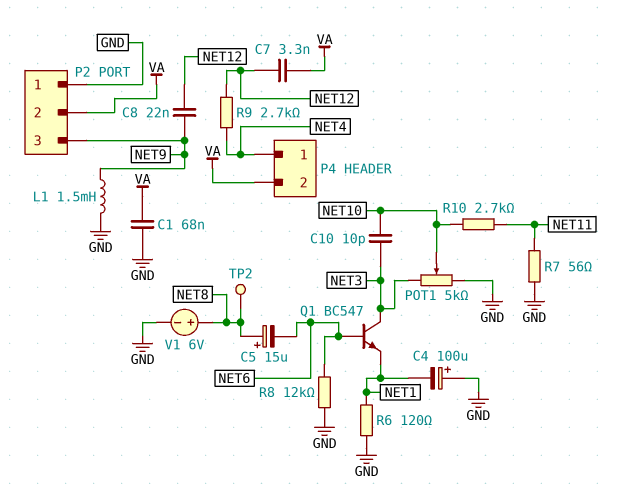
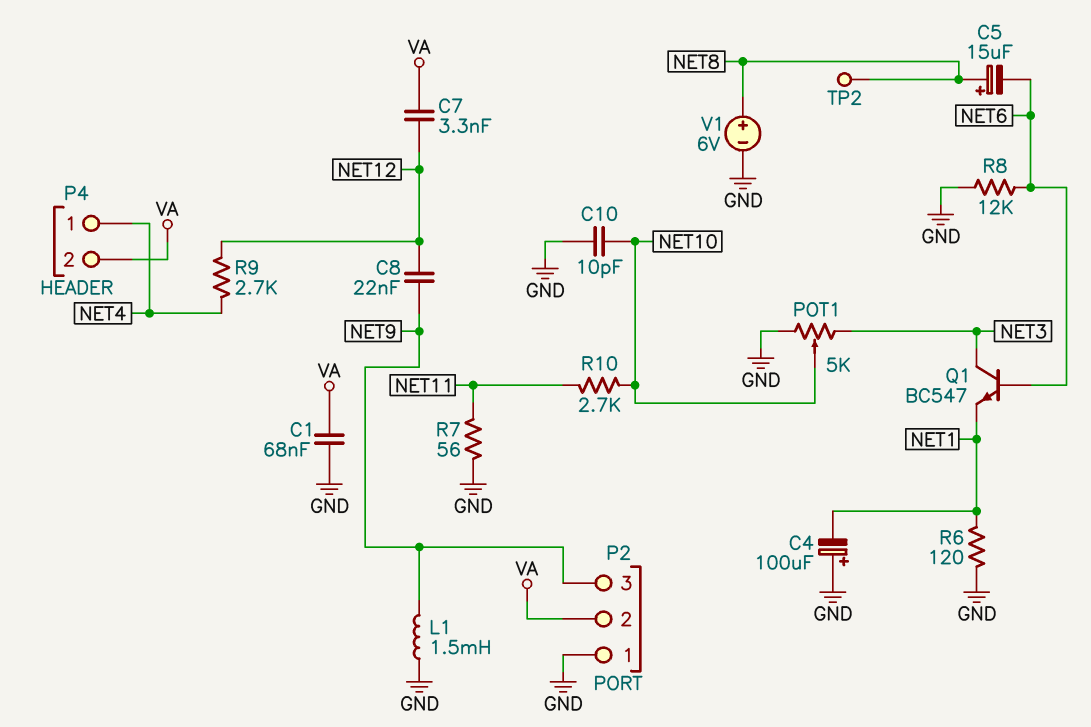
C10: 10pF (NET3, NET10) -> 10pF (GND, NET10)

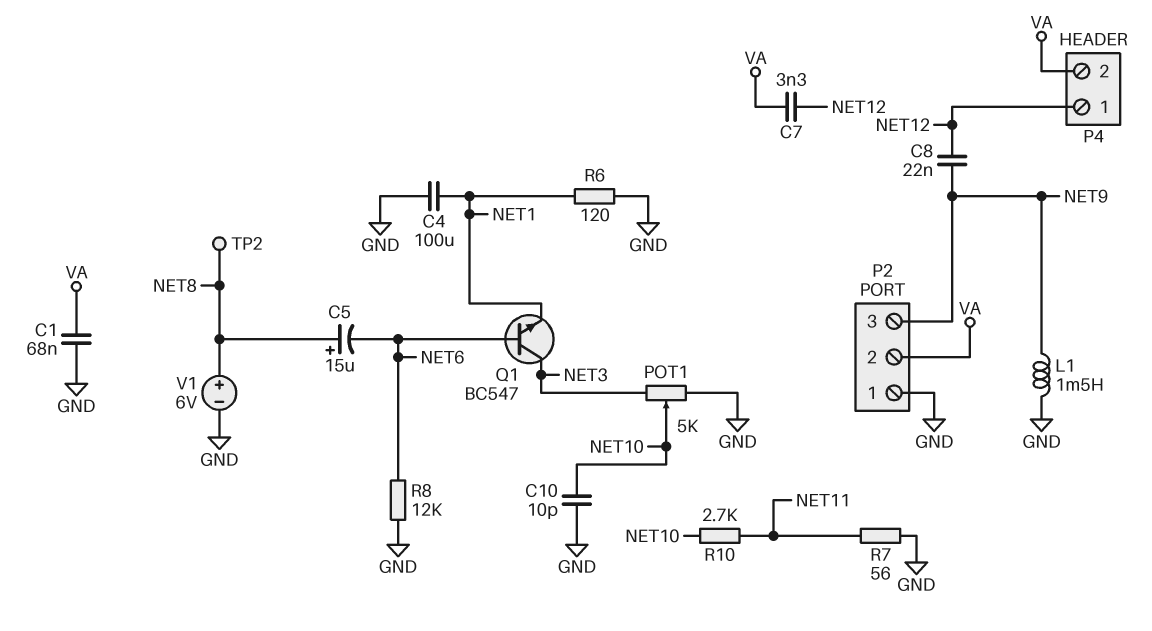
C4: 100uF (plus GND, minus NET1) -> 100uF (GND, NET1)
P4 pin 1: NET4 -> NET12
R9: 2.7k (NET4, NET12) -> none

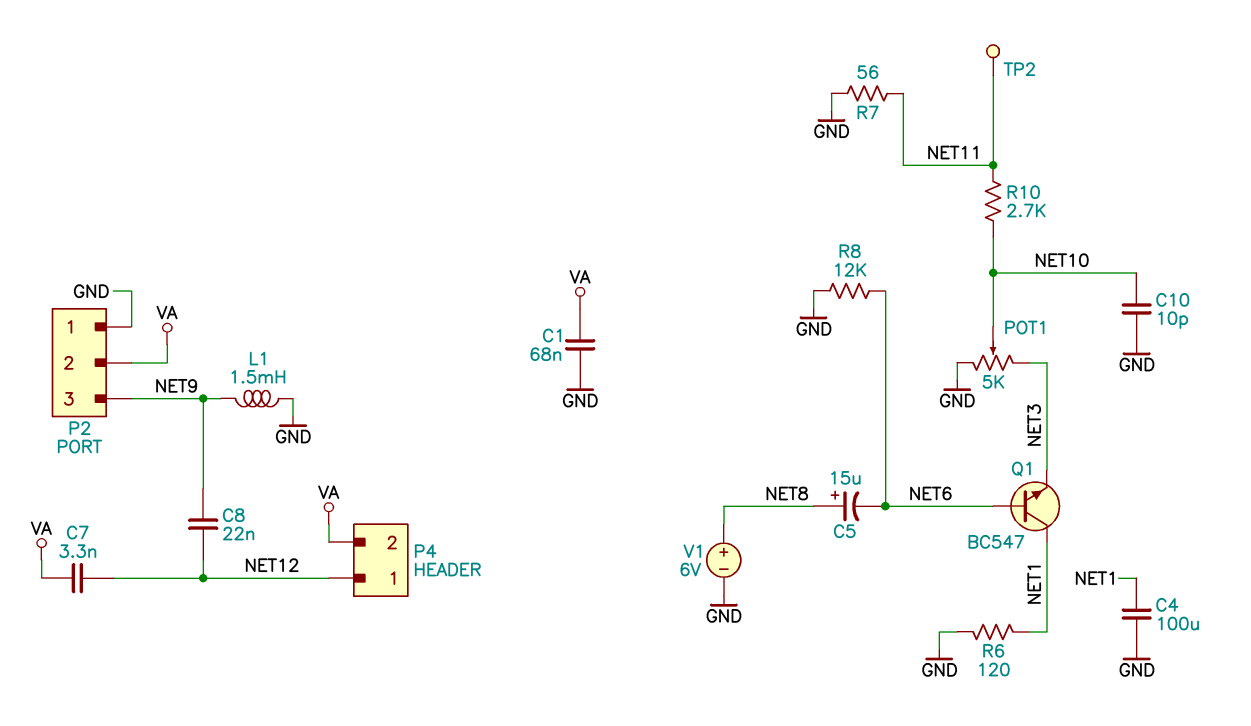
Q1: NPN BC547 (B NET6, C NET3, E NET1) -> NPN BC547 (B NET6, C NET1, E NET3)
TP2: test point (NET8) -> test point (NET11)

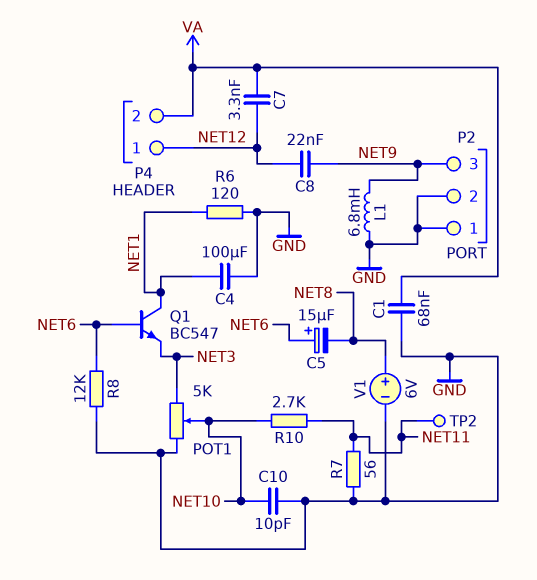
C5: 15uF (plus NET8, minus NET6) -> 15uF (plus NET6, minus NET8)
L1: 1.5mH (GND, NET9) -> 6.8mH (GND, NET9)
P2 pin 2: VA -> GND

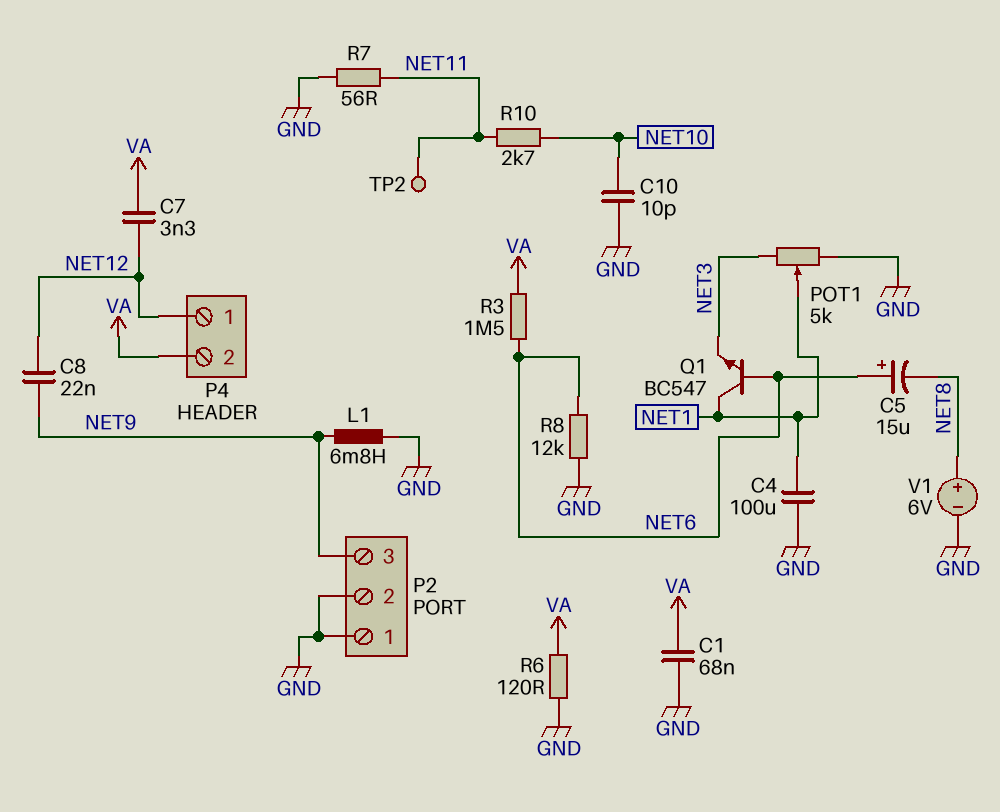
POT1: 5k (GND, NET3, wiper NET10) -> 5k (GND, NET3, wiper NET1)
R3: none -> 1.5M (NET6, VA)
R6: 120 (GND, NET1) -> 120 (GND, VA)

